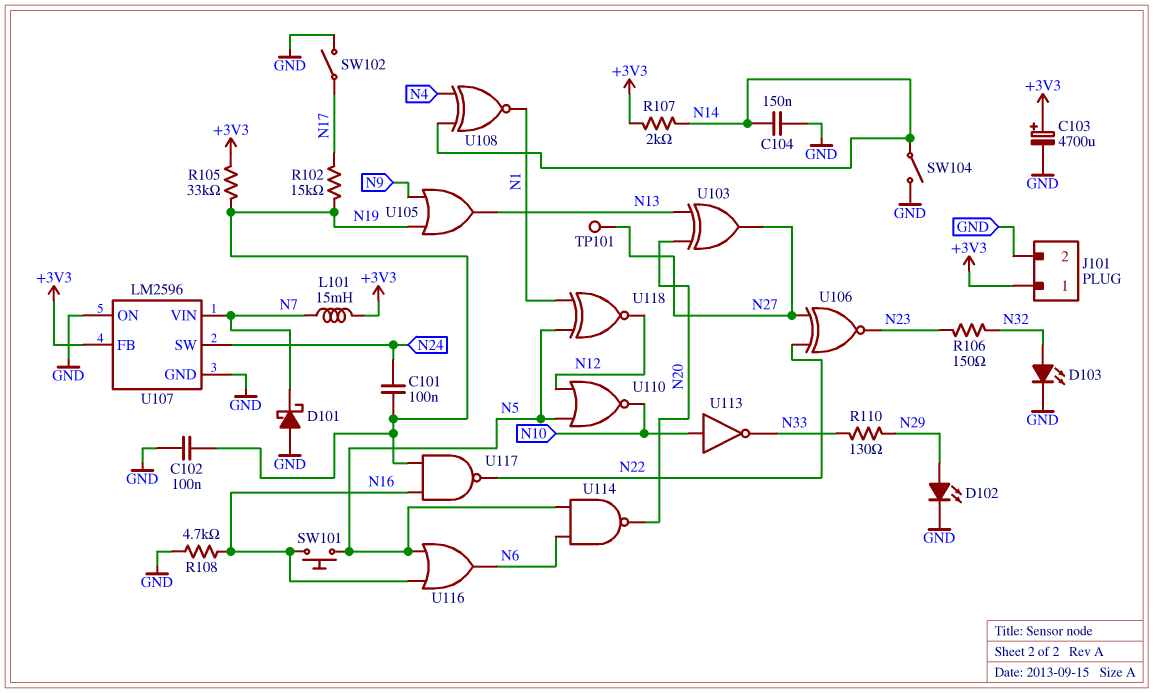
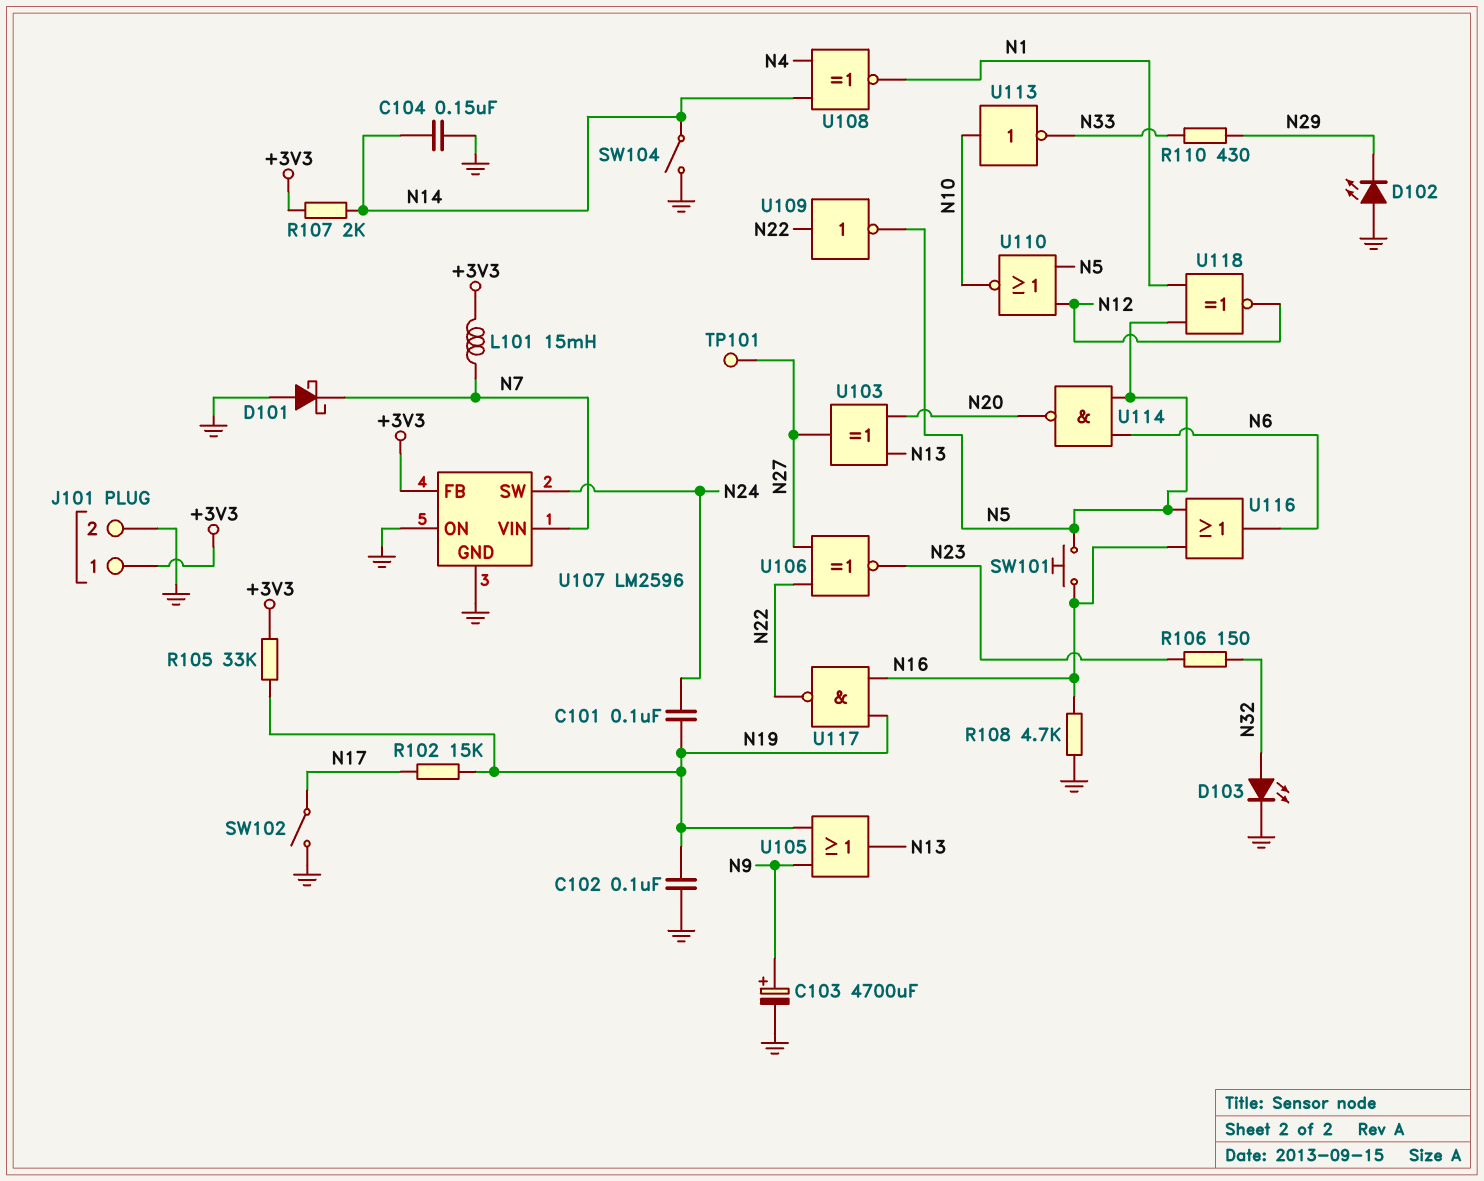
C103: 4700uF (plus +3V3, minus GND) -> 4700uF (plus N9, minus GND)
D102: LED (A N29, K GND) -> LED (A GND, K N29)
R110: 130 (N29, N33) -> 430 (N29, N33)
U109: none -> NOT (in N22, out N5)

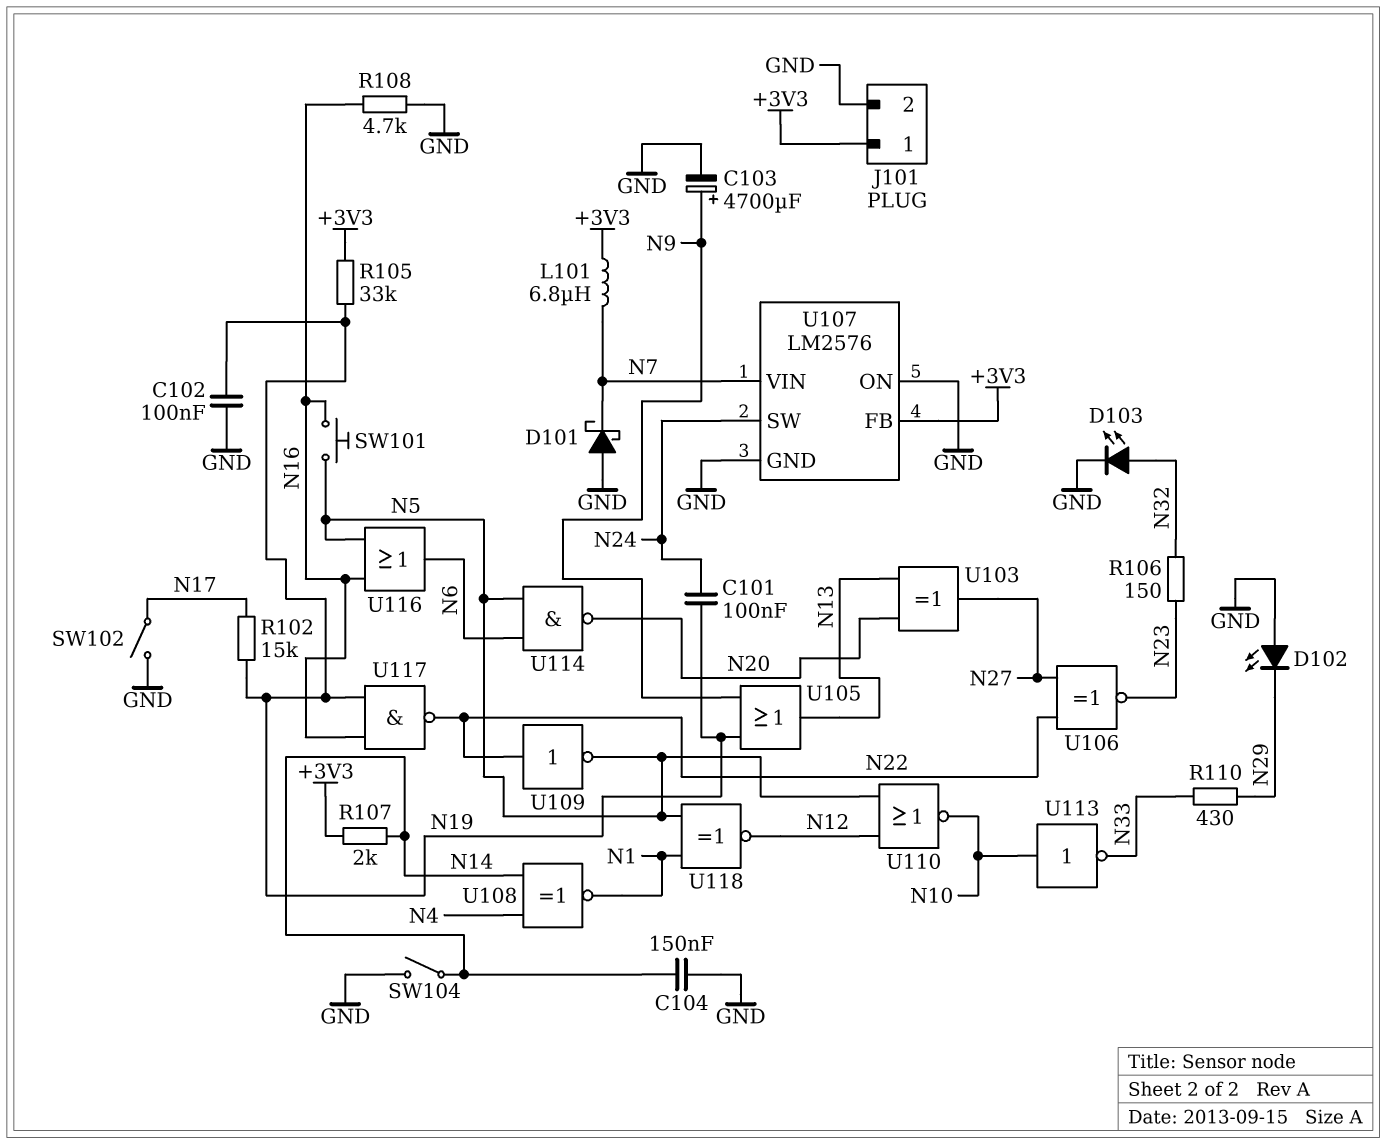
L101: 15mH (+3V3, N7) -> 6.8uH (+3V3, N7)
TP101: test point (N27) -> none
U107: LM2596 -> LM2576

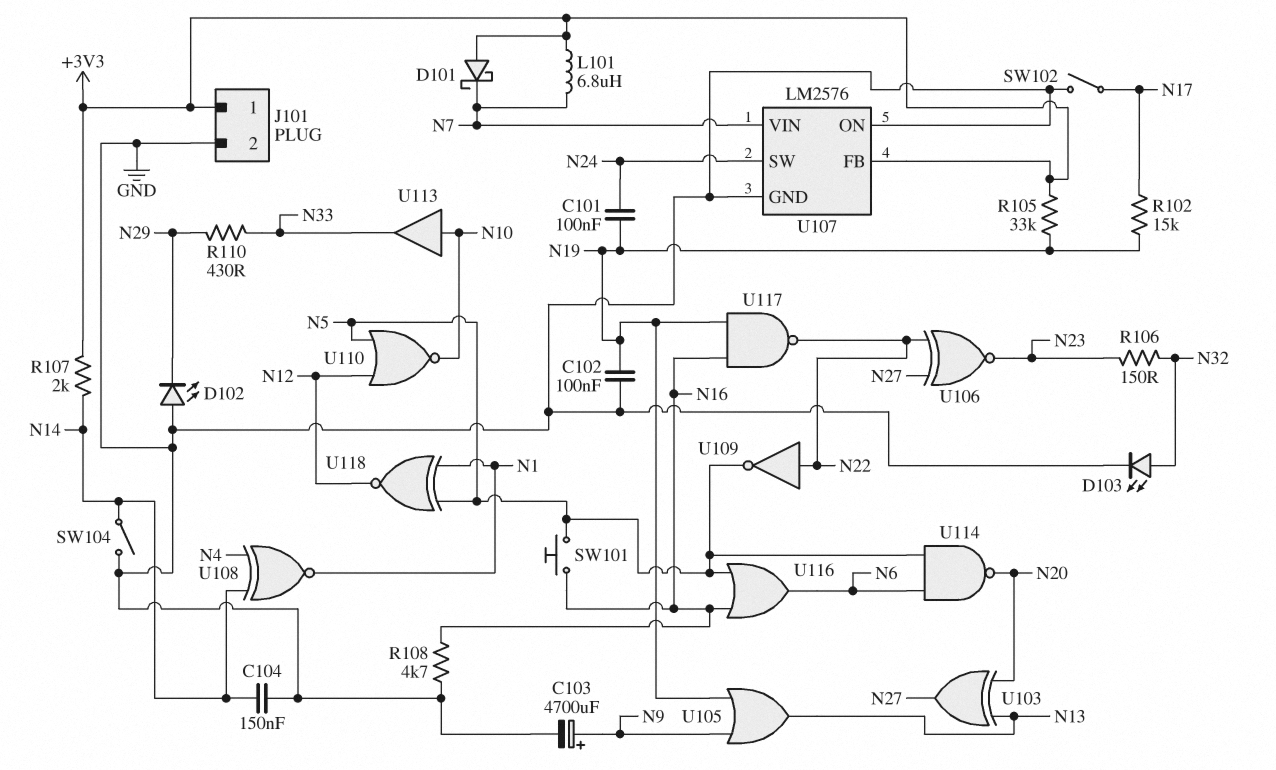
D101: schottky (A GND, K N7) -> schottky (A +3V3, K N7)
U113: NOT (in N10, out N33) -> buffer (in N10, out N33)

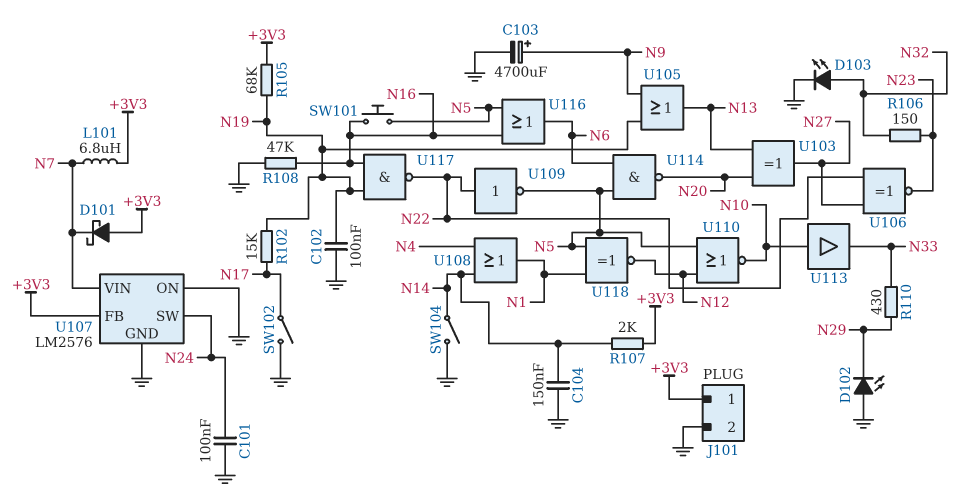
C101: 100nF (N19, N24) -> 100nF (GND, N24)
R105: 33k (+3V3, N19) -> 68k (+3V3, N19)
R108: 4.7k (GND, N16) -> 47k (GND, N16)
U108: XNOR (in N4, in N14, out N1) -> OR (in N4, in N14, out N1)

